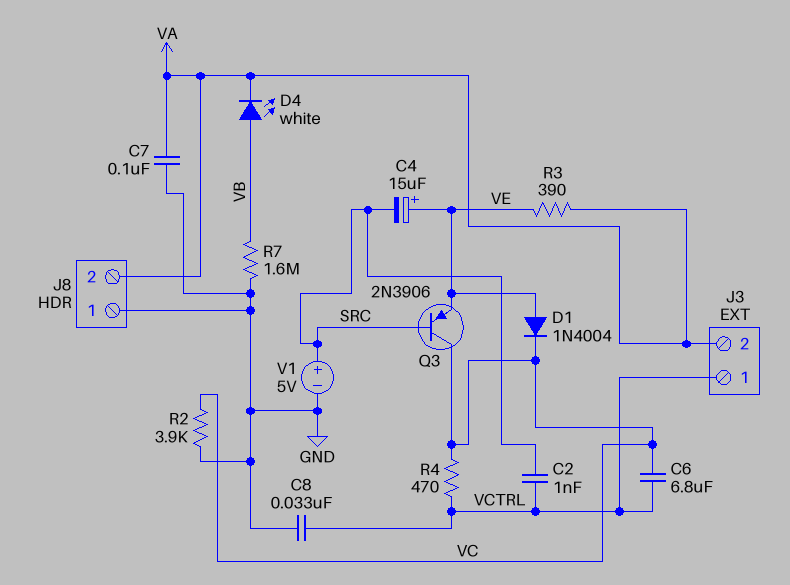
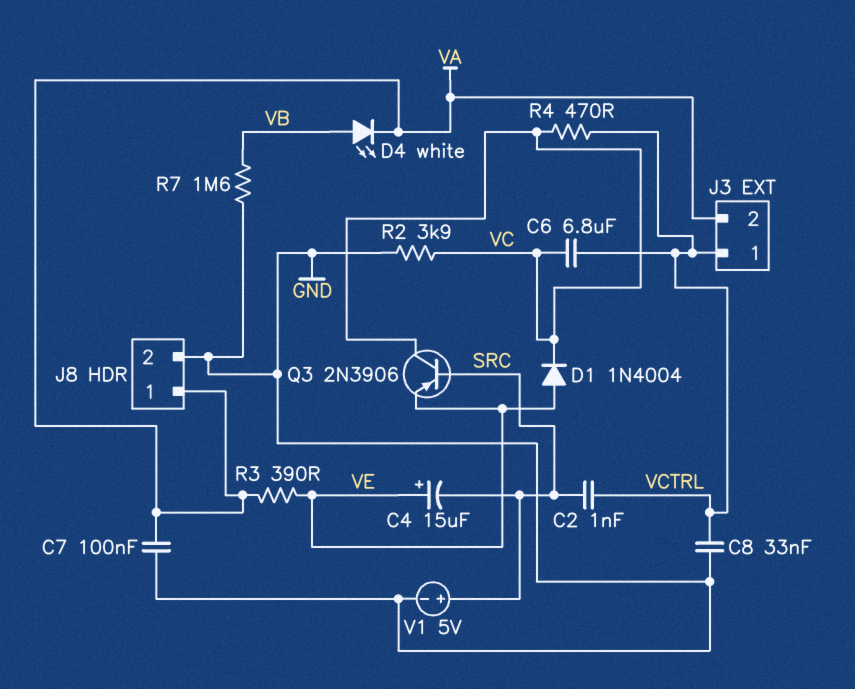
J8 pin 1: GND -> VA
J8 pin 2: VA -> GND

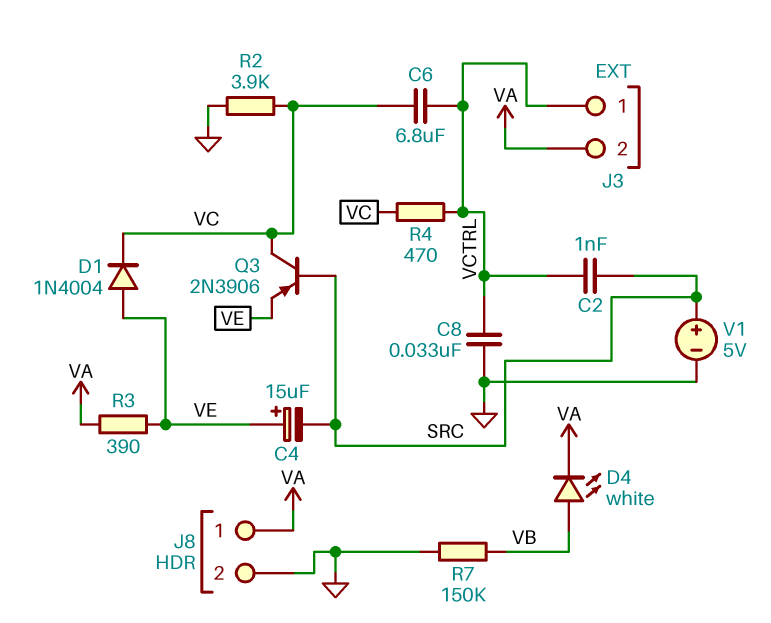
C7: 100nF (GND, VA) -> none
R7: 1.6M (GND, VB) -> 150k (GND, VB)

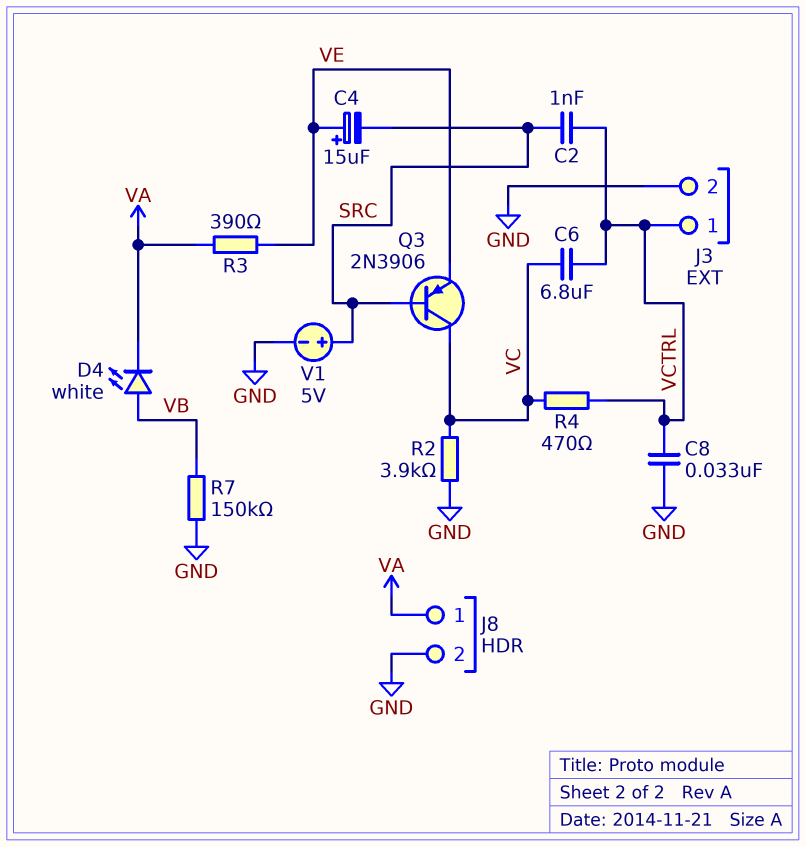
D1: diode 1N4004 (A VE, K VC) -> none
J3 pin 2: VA -> GND

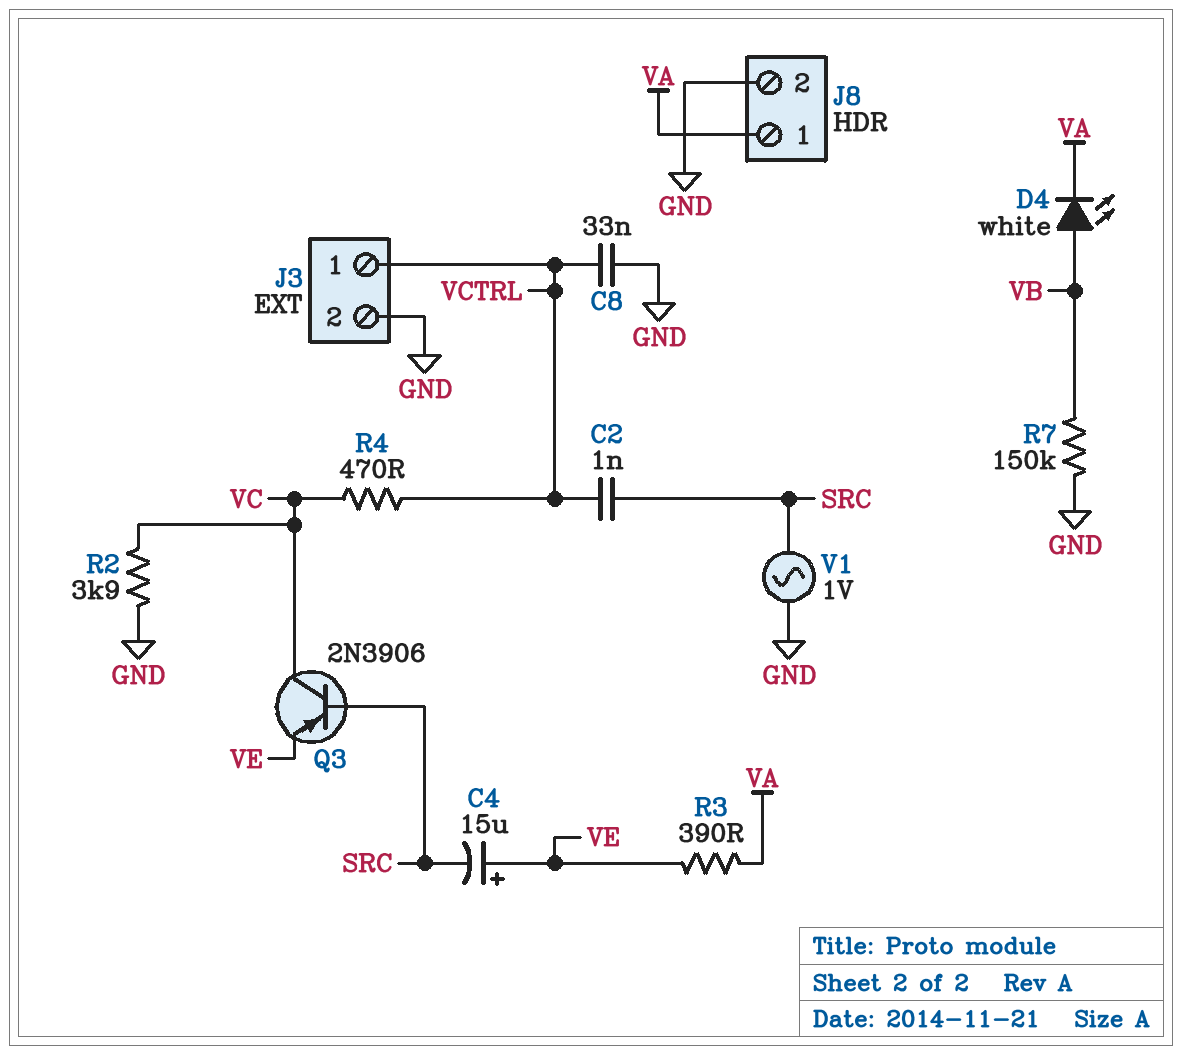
C6: 6.8uF (VC, VCTRL) -> none
V1: 5V (plus SRC, minus GND) -> AC 1V (GND, SRC)

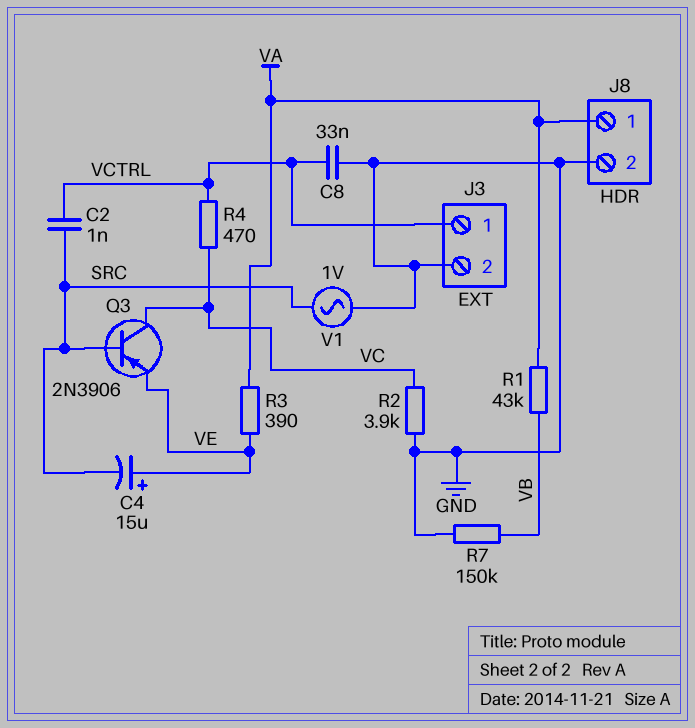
D4: LED white (A VB, K VA) -> none
R1: none -> 43k (VA, VB)

